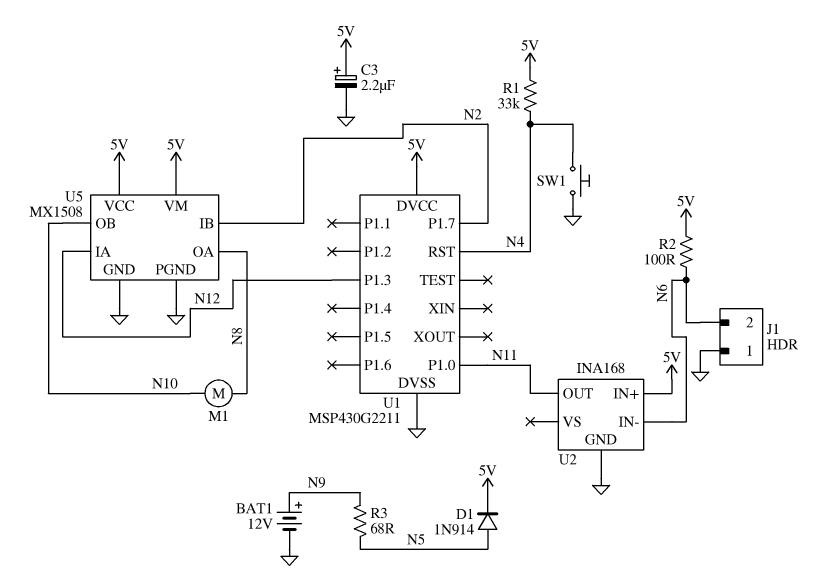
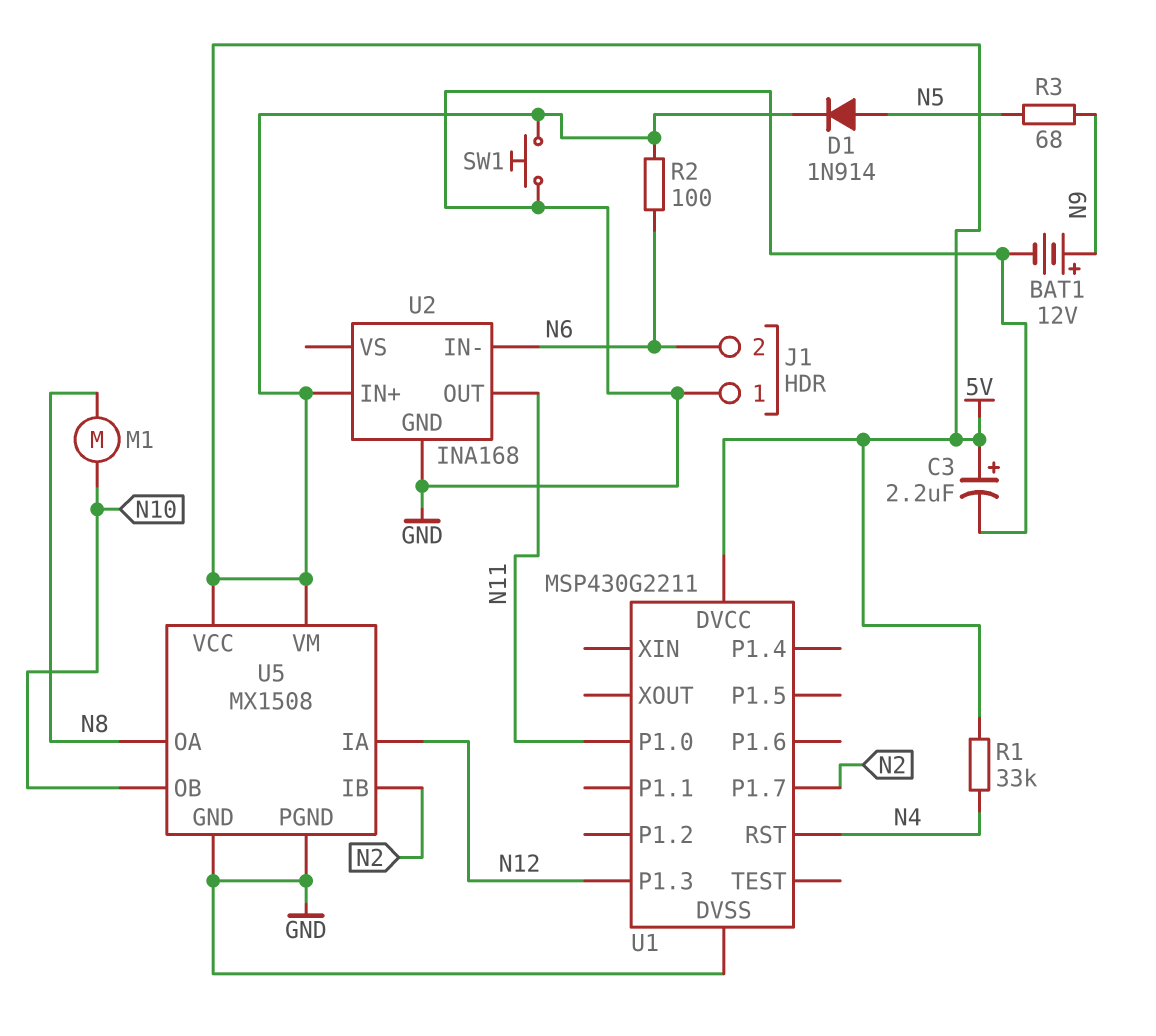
SW1: button (GND, N4) -> button (5V, GND)

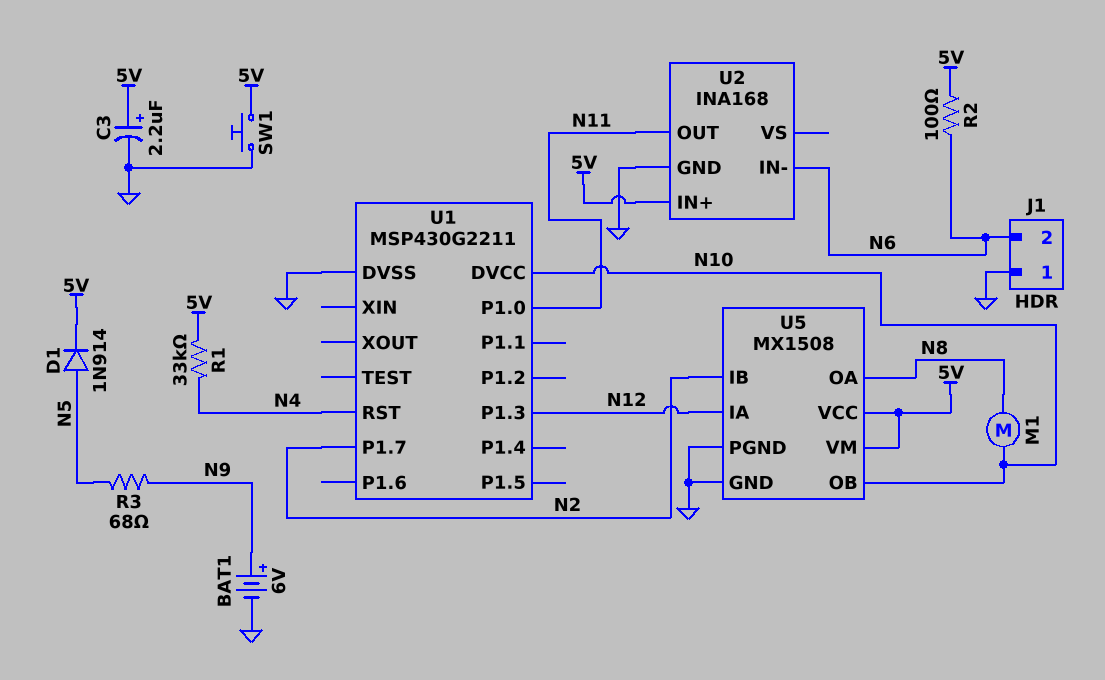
BAT1: 12V (plus N9, minus GND) -> 6V (plus N9, minus GND)
U1 pin DVCC: 5V -> N10

